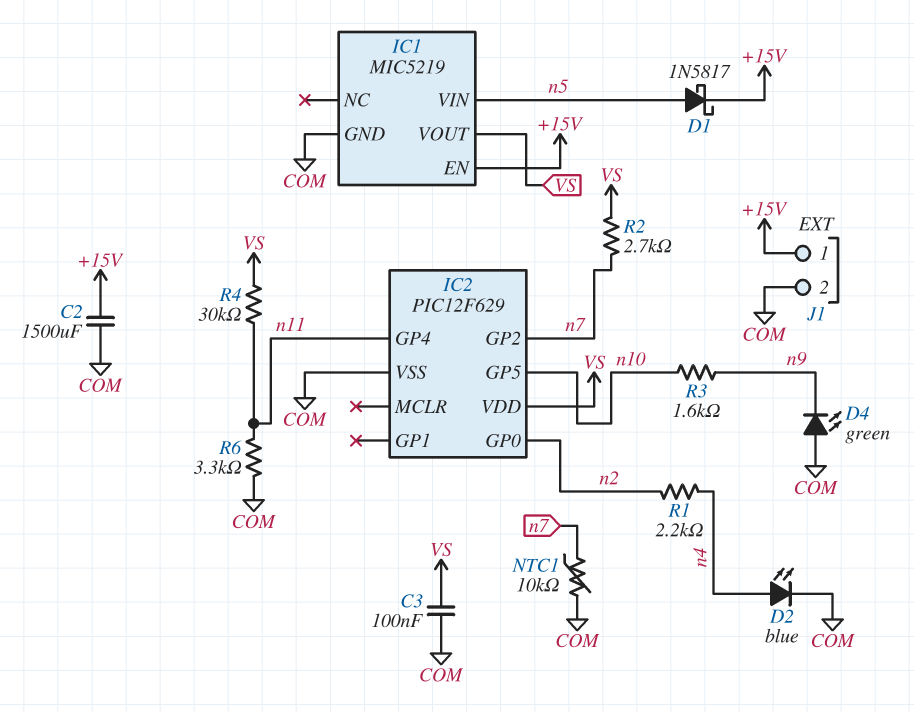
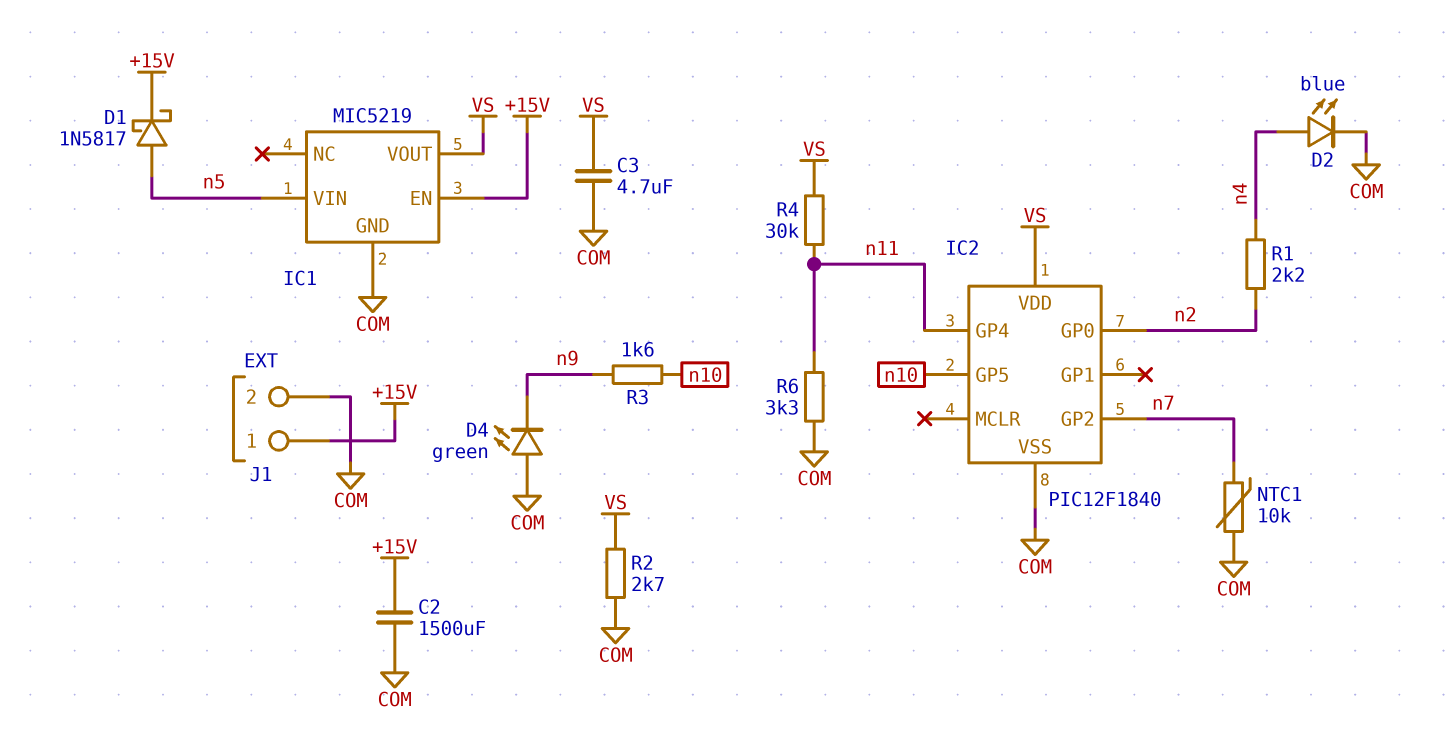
C3: 100nF (COM, VS) -> 4.7uF (COM, VS)
IC2: PIC12F629 -> PIC12F1840
R2: 2.7k (VS, n7) -> 2.7k (COM, VS)

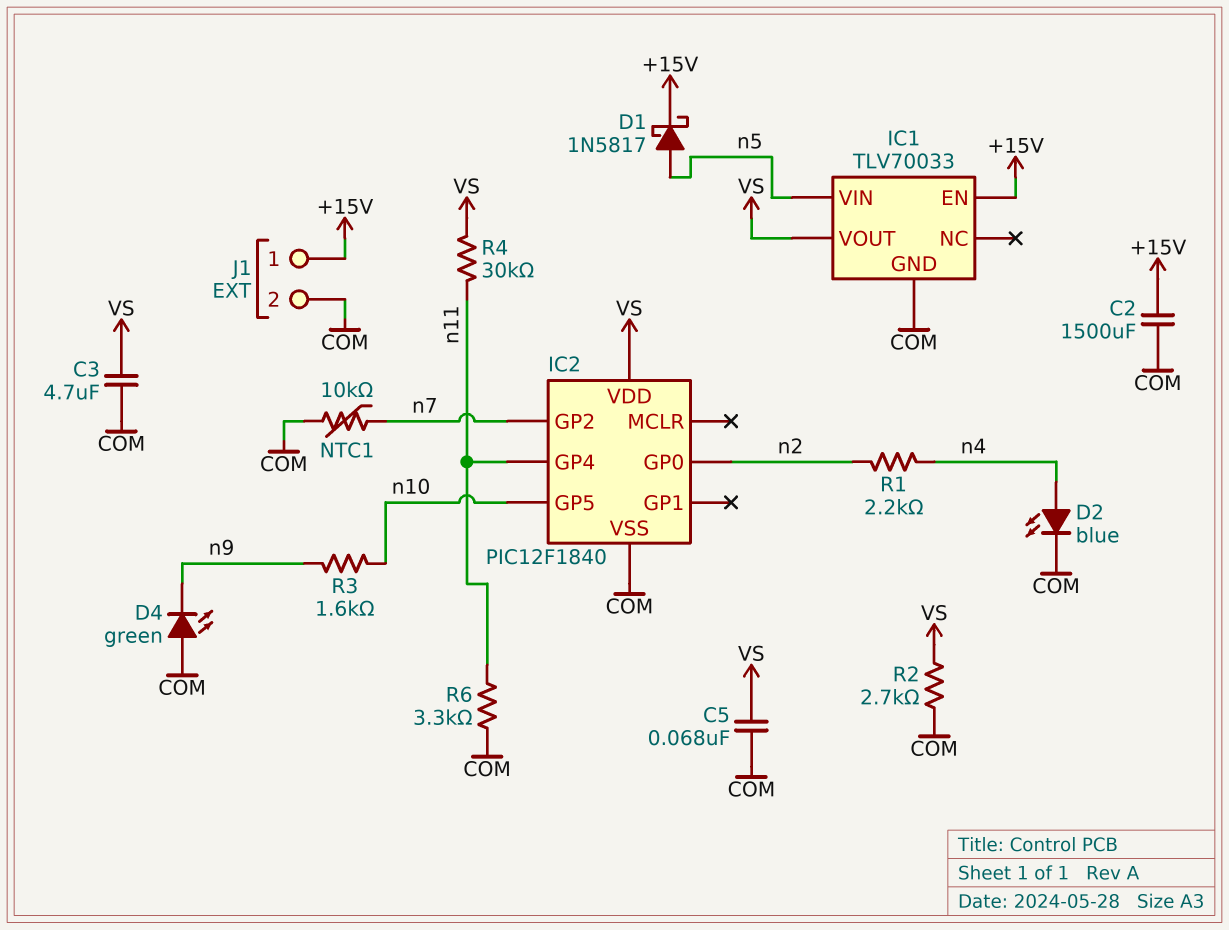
C5: none -> 68nF (COM, VS)
IC1: MIC5219 -> TLV70033

